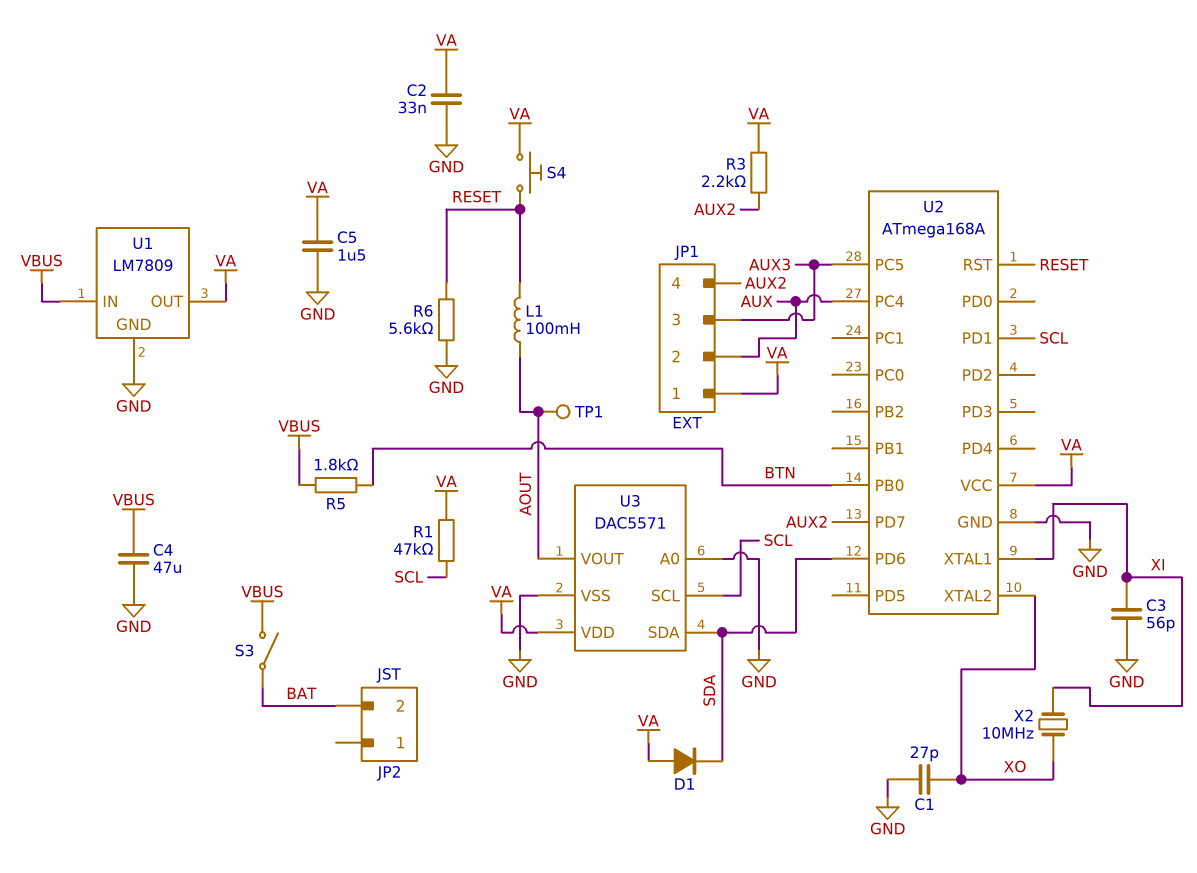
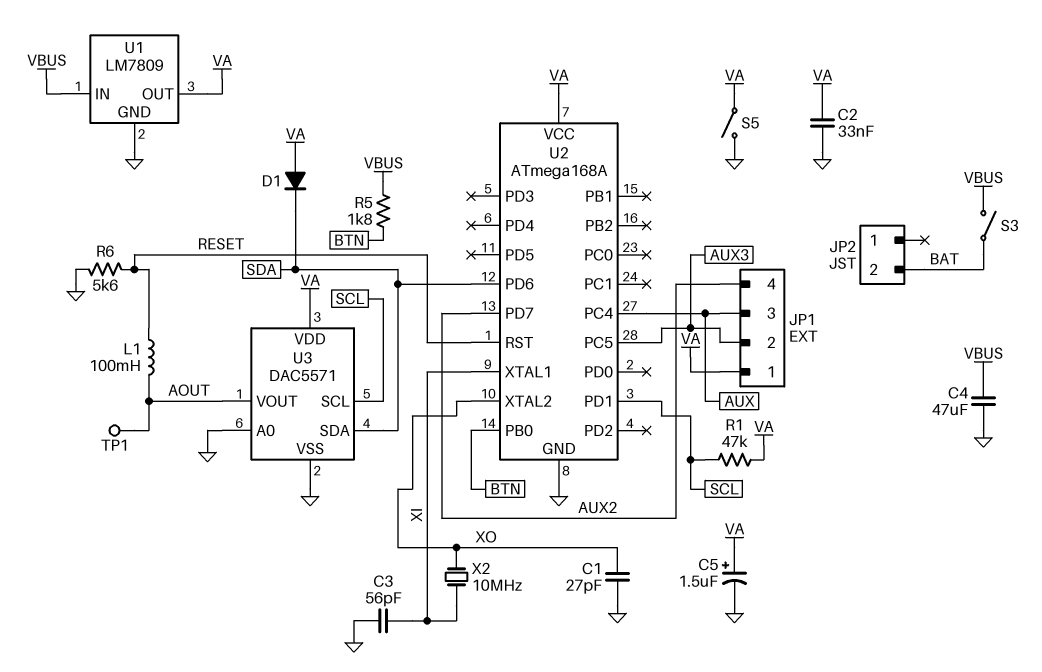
C5: 1.5uF (GND, VA) -> 1.5uF (plus VA, minus GND)
JP1 pin 2: AUX -> AUX3
JP1 pin 3: AUX3 -> AUX
R3: 2.2k (AUX2, VA) -> none
S4: button (RESET, VA) -> none
S5: none -> switch (GND, VA)

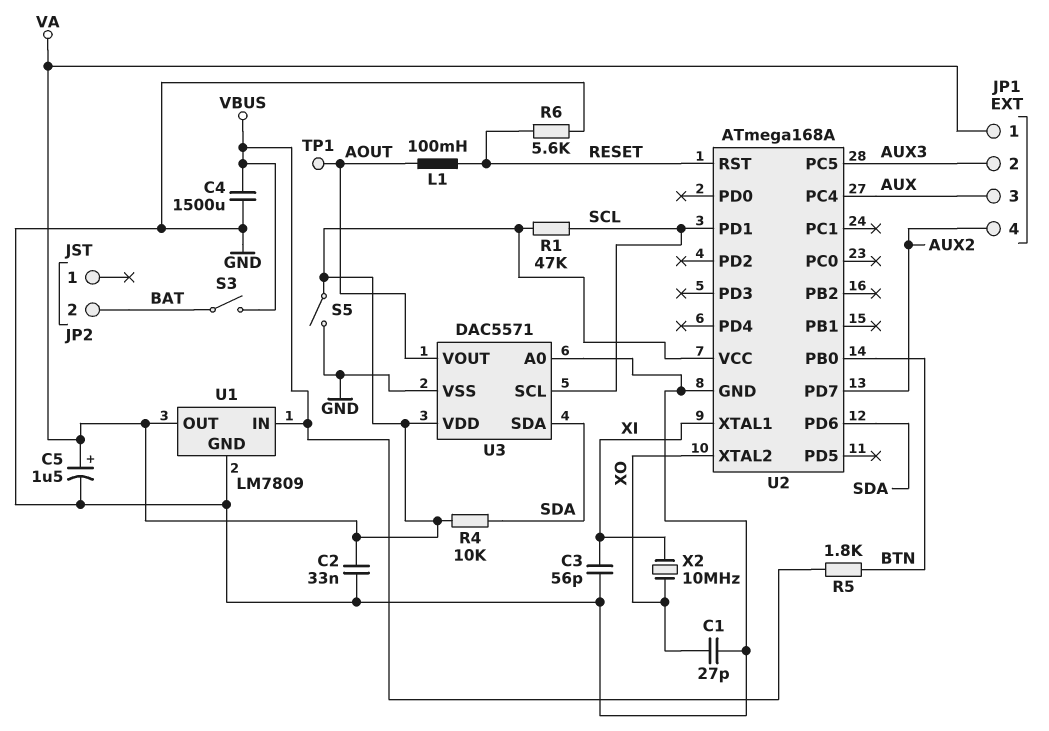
C4: 47uF (GND, VBUS) -> 1500uF (GND, VBUS)
D1: diode (A VA, K SDA) -> none
R4: none -> 10k (SDA, VA)

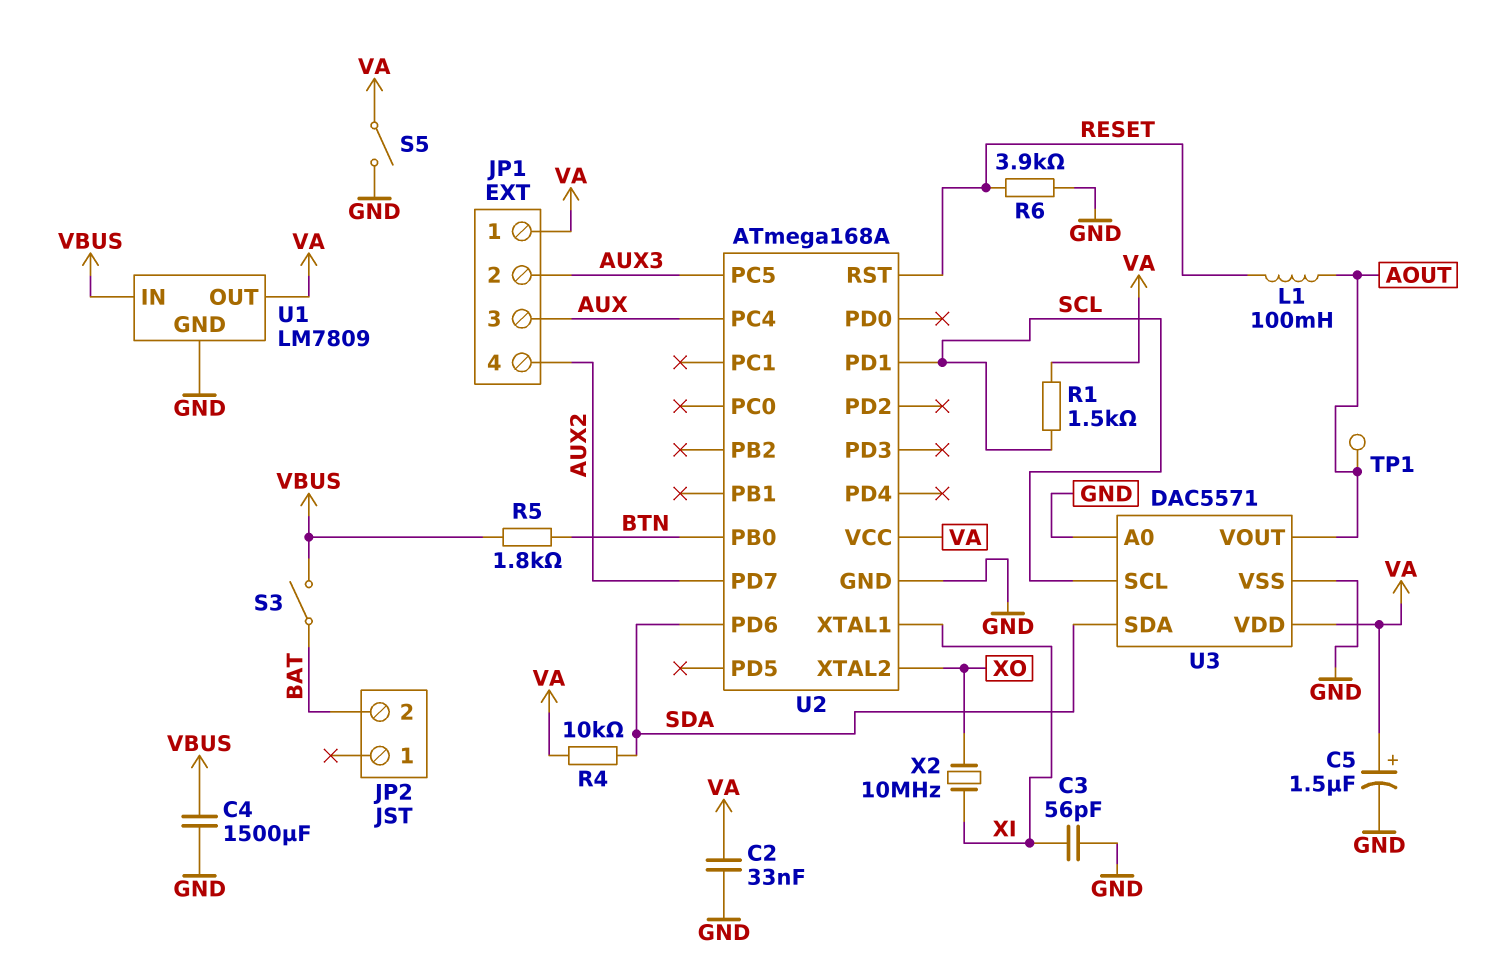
C1: 27pF (GND, XO) -> none
R1: 47k (SCL, VA) -> 1.5k (SCL, VA)
R6: 5.6k (GND, RESET) -> 3.9k (GND, RESET)

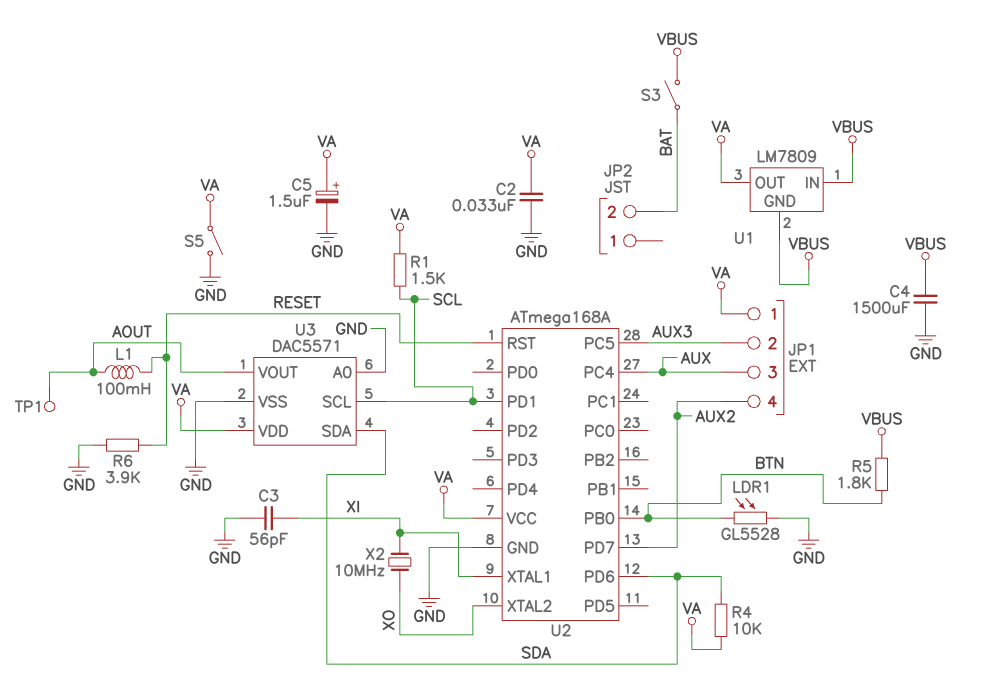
LDR1: none -> GL5528 (BTN, GND)
U1 pin GND: GND -> VBUS

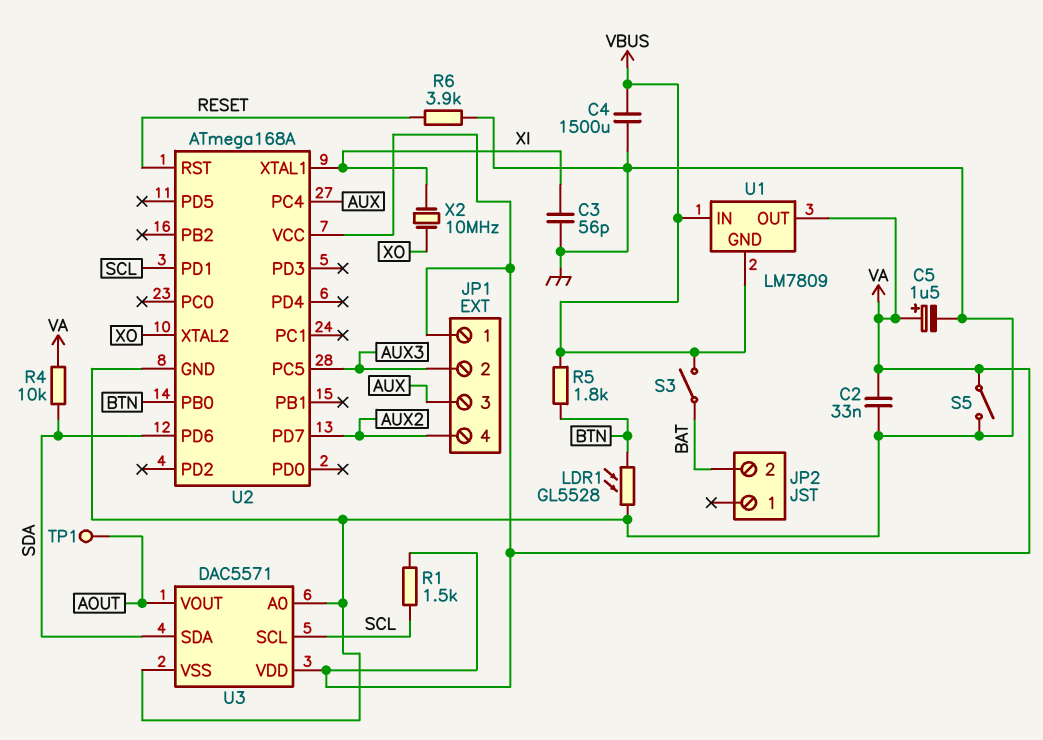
L1: 100mH (AOUT, RESET) -> none

